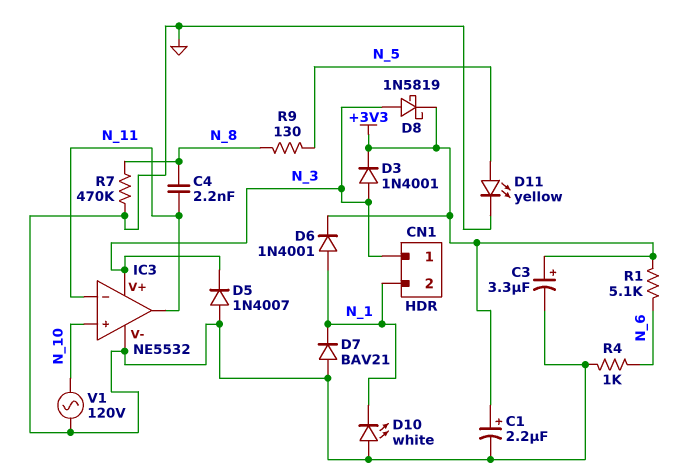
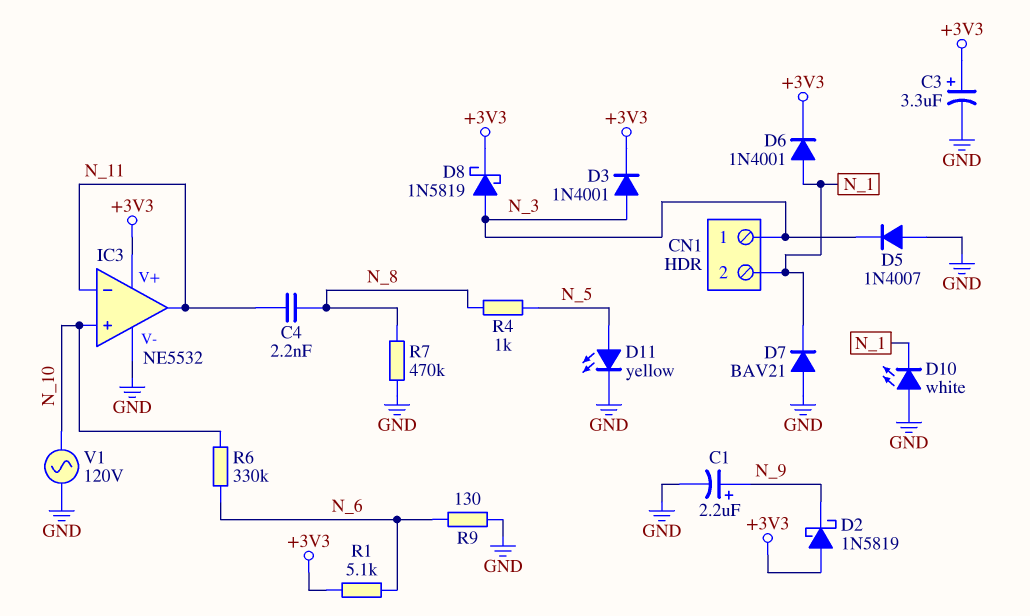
C1: 2.2uF (plus +3V3, minus GND) -> 2.2uF (plus N_9, minus GND)
D2: none -> schottky 1N5819 (A +3V3, K N_9)
IC3 pin V+: N_3 -> +3V3
R4: 1k (GND, N_6) -> 1k (N_5, N_8)
R6: none -> 330k (N_6, N_10)
R9: 130 (N_5, N_8) -> 130 (GND, N_6)

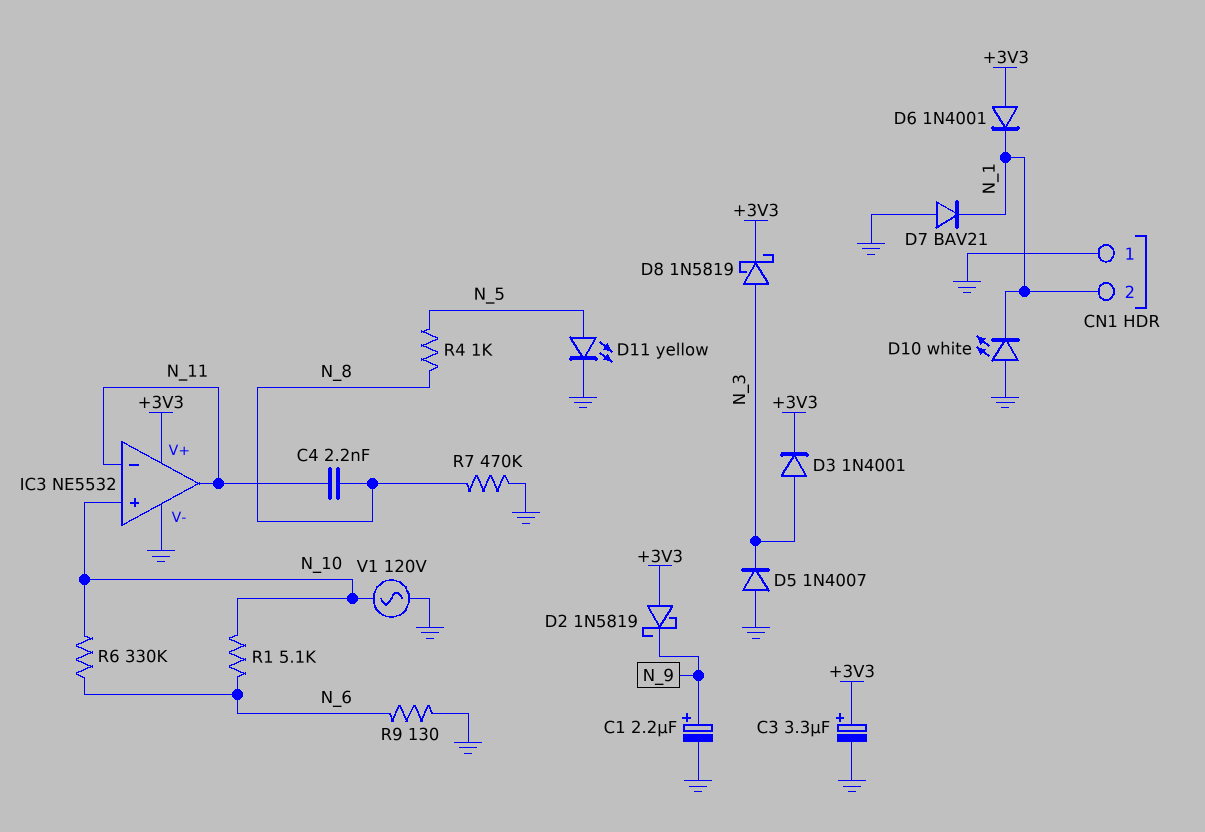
CN1 pin 1: N_3 -> GND
D6: diode 1N4001 (A N_1, K +3V3) -> diode 1N4001 (A +3V3, K N_1)
R1: 5.1k (+3V3, N_6) -> 5.1k (N_6, N_10)

